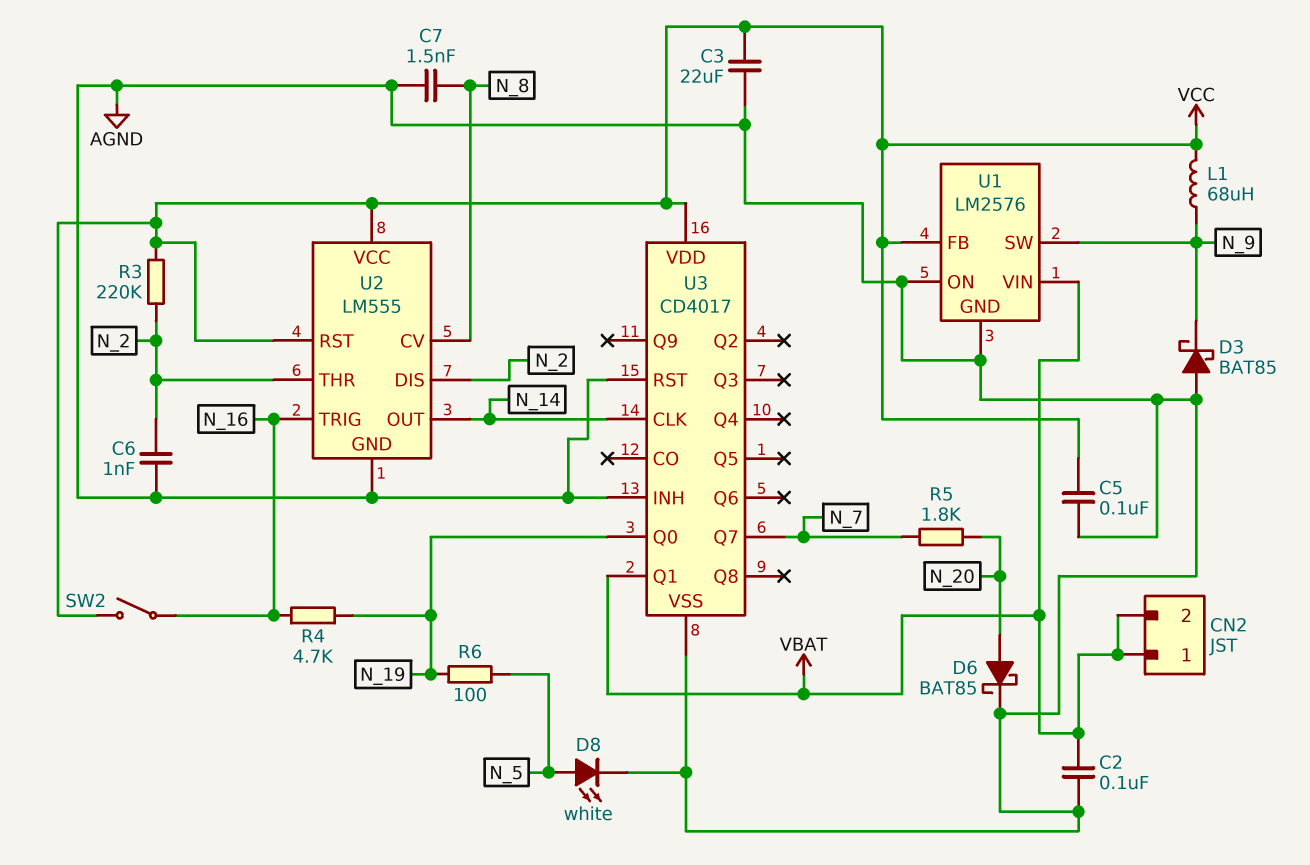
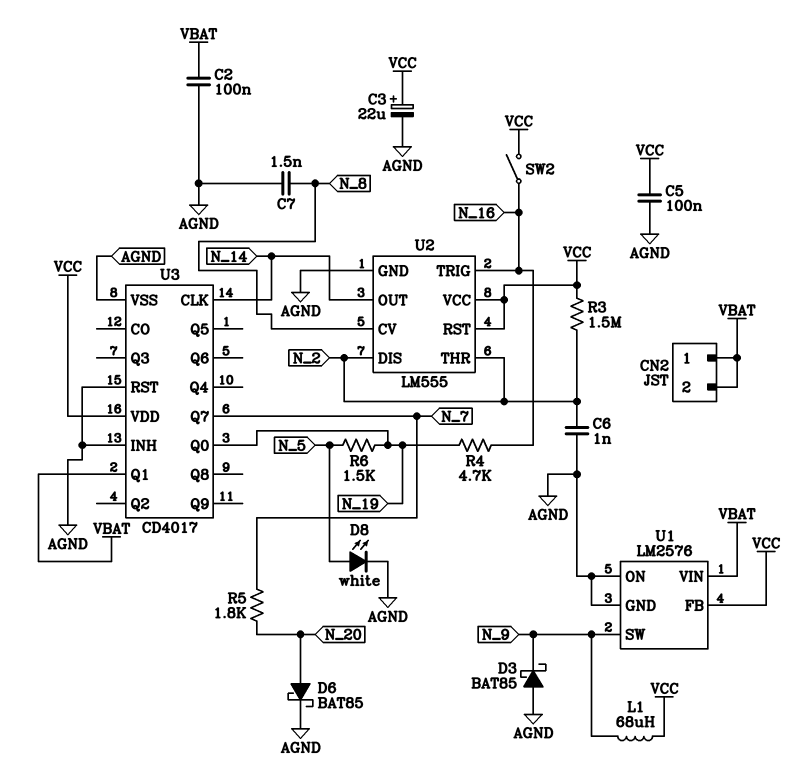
C3: 22uF (AGND, VCC) -> 22uF (plus VCC, minus AGND)
R3: 220k (N_2, VCC) -> 1.5M (N_2, VCC)
R6: 100 (N_5, N_19) -> 1.5k (N_5, N_19)

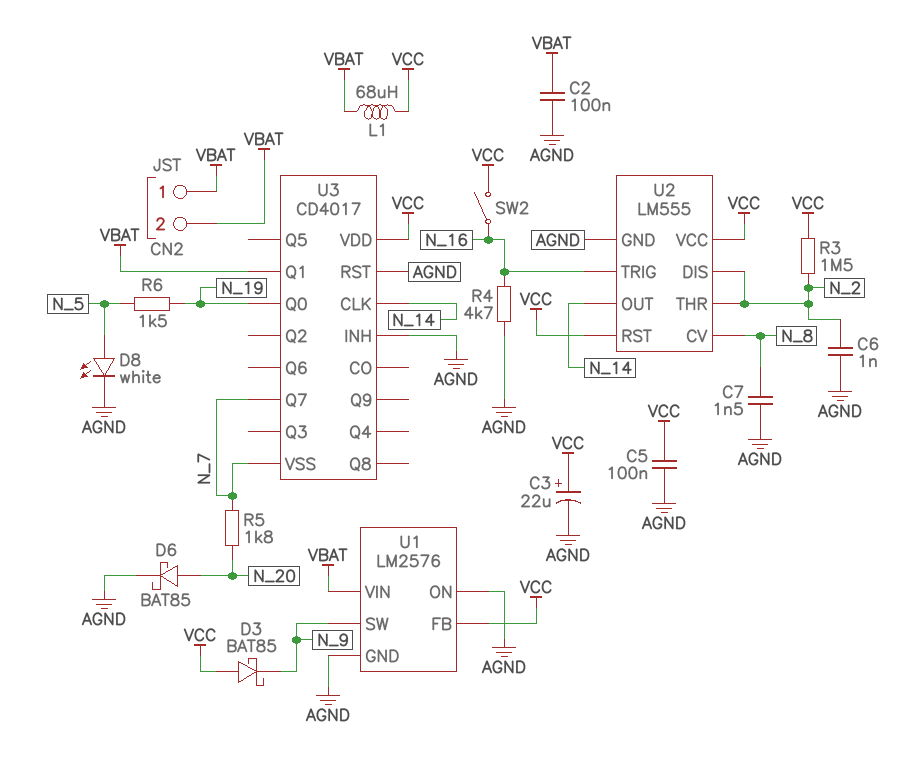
D3: schottky BAT85 (A AGND, K N_9) -> schottky BAT85 (A VCC, K N_9)
L1: 68uH (N_9, VCC) -> 68uH (VBAT, VCC)
R4: 4.7k (N_16, N_19) -> 4.7k (AGND, N_16)
U3 pin VSS: AGND -> N_7

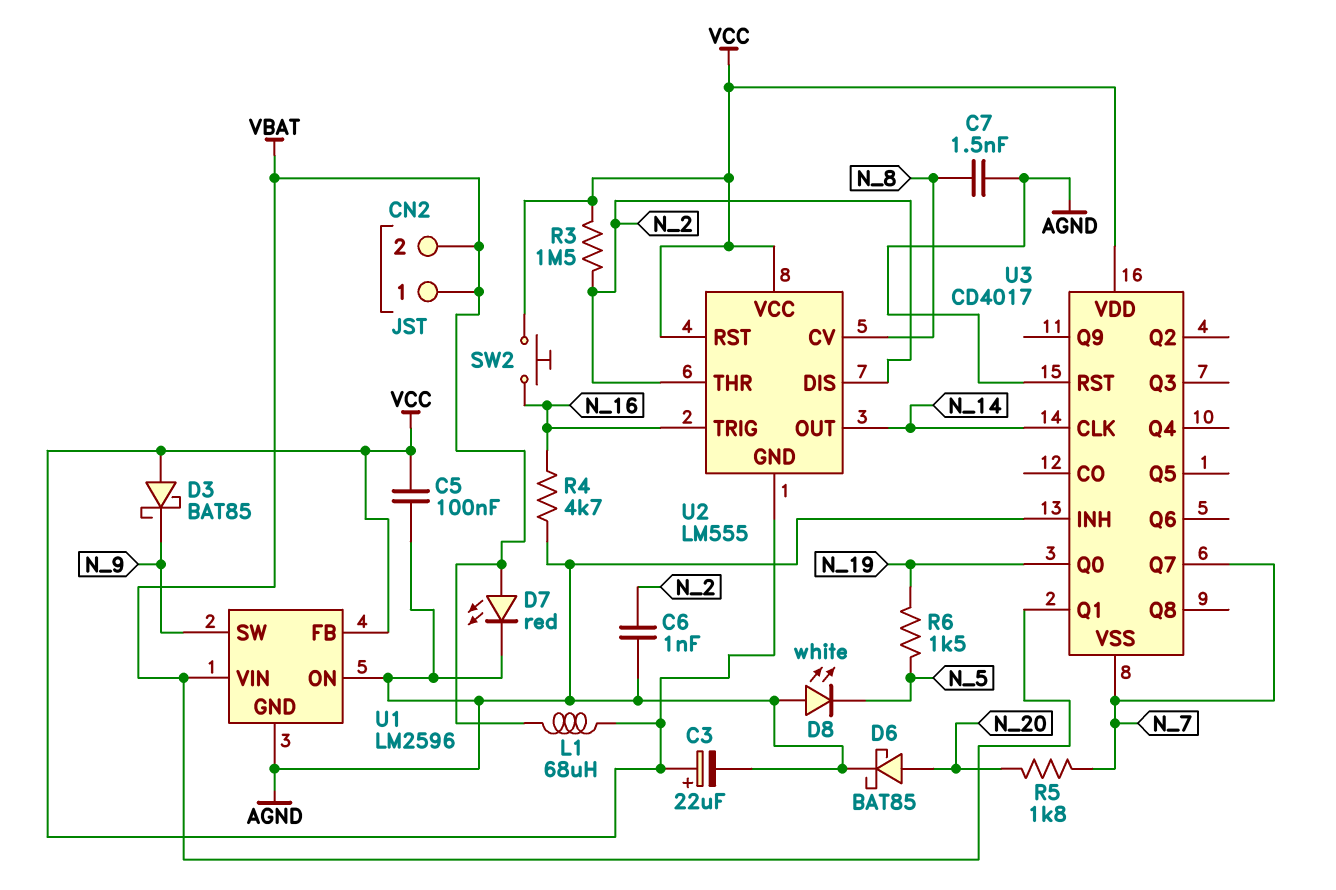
C2: 100nF (AGND, VBAT) -> none
D7: none -> LED red (A VBAT, K AGND)
D8: LED white (A N_5, K AGND) -> LED white (A AGND, K N_5)
SW2: switch (N_16, VCC) -> button (N_16, VCC)
U1: LM2576 -> LM2596
U2 pin GND: AGND -> VCC

